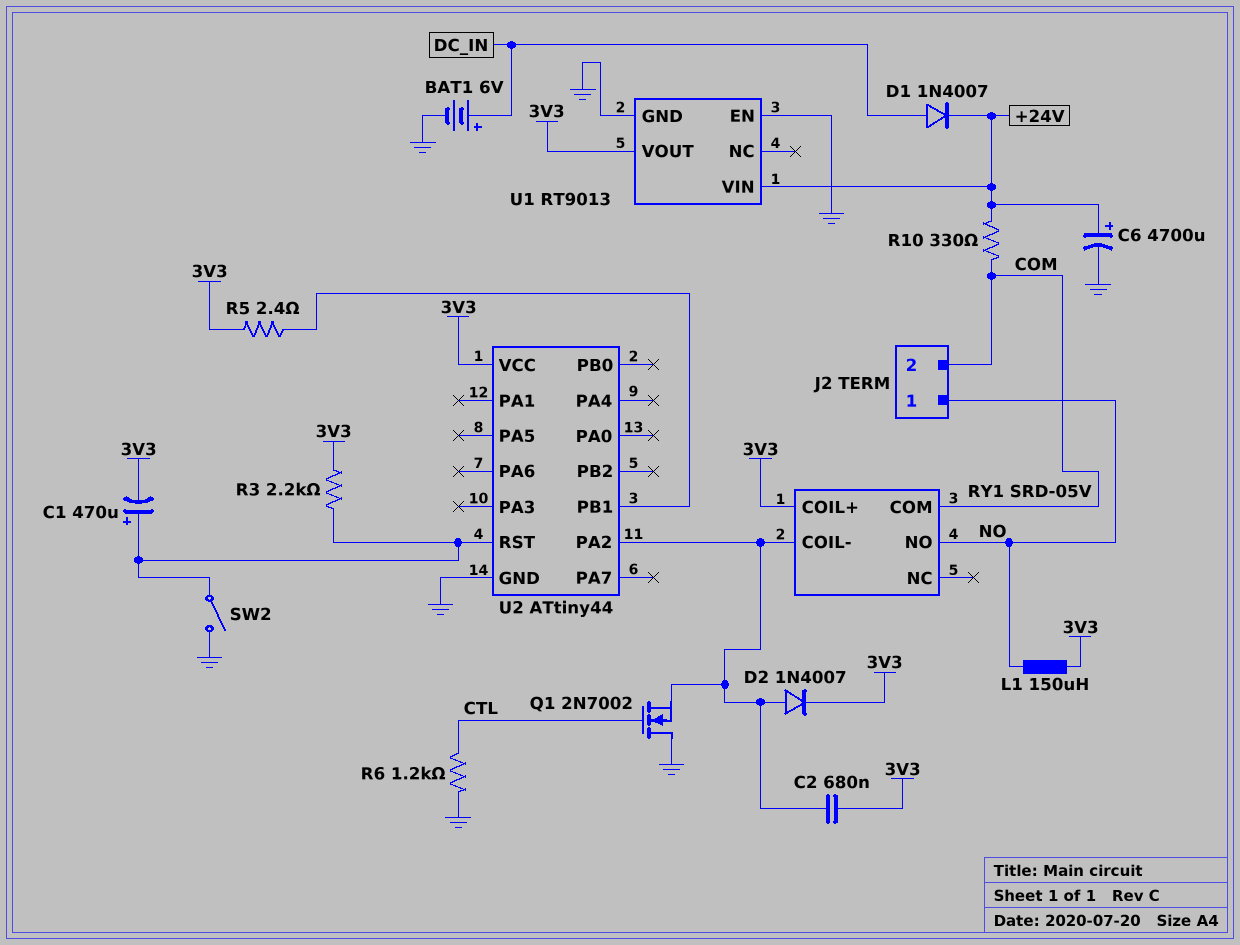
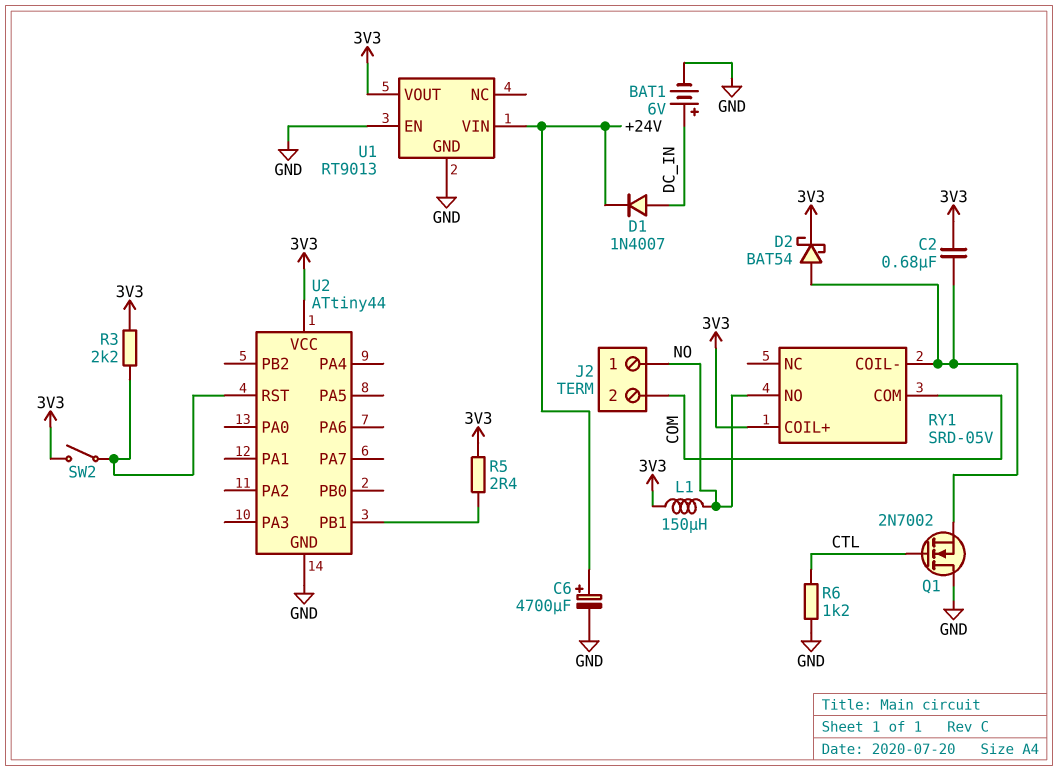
C1: 470uF (plus U2/RST, minus 3V3) -> none
D2: diode 1N4007 (A RY1/COIL-, K 3V3) -> schottky BAT54 (A RY1/COIL-, K 3V3)
R10: 330 (+24V, COM) -> none
SW2: switch (GND, U2/RST) -> switch (3V3, U2/RST)
U2 pin PA2: RY1/COIL- -> none

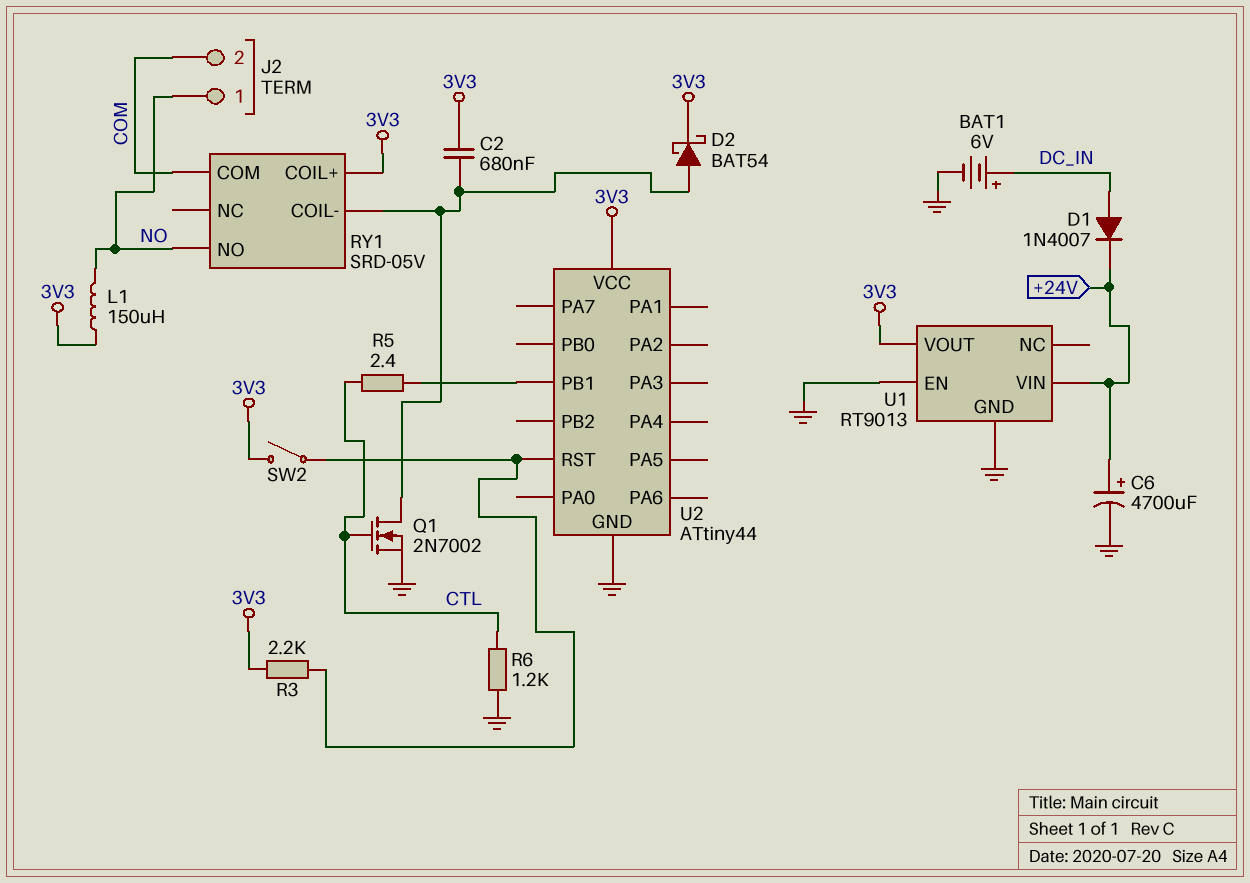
Q1: NMOS 2N7002 (G CTL, D GND, S RY1/COIL-) -> NMOS 2N7002 (G CTL, D RY1/COIL-, S GND)
R5: 2.4 (3V3, U2/PB1) -> 2.4 (CTL, U2/PB1)

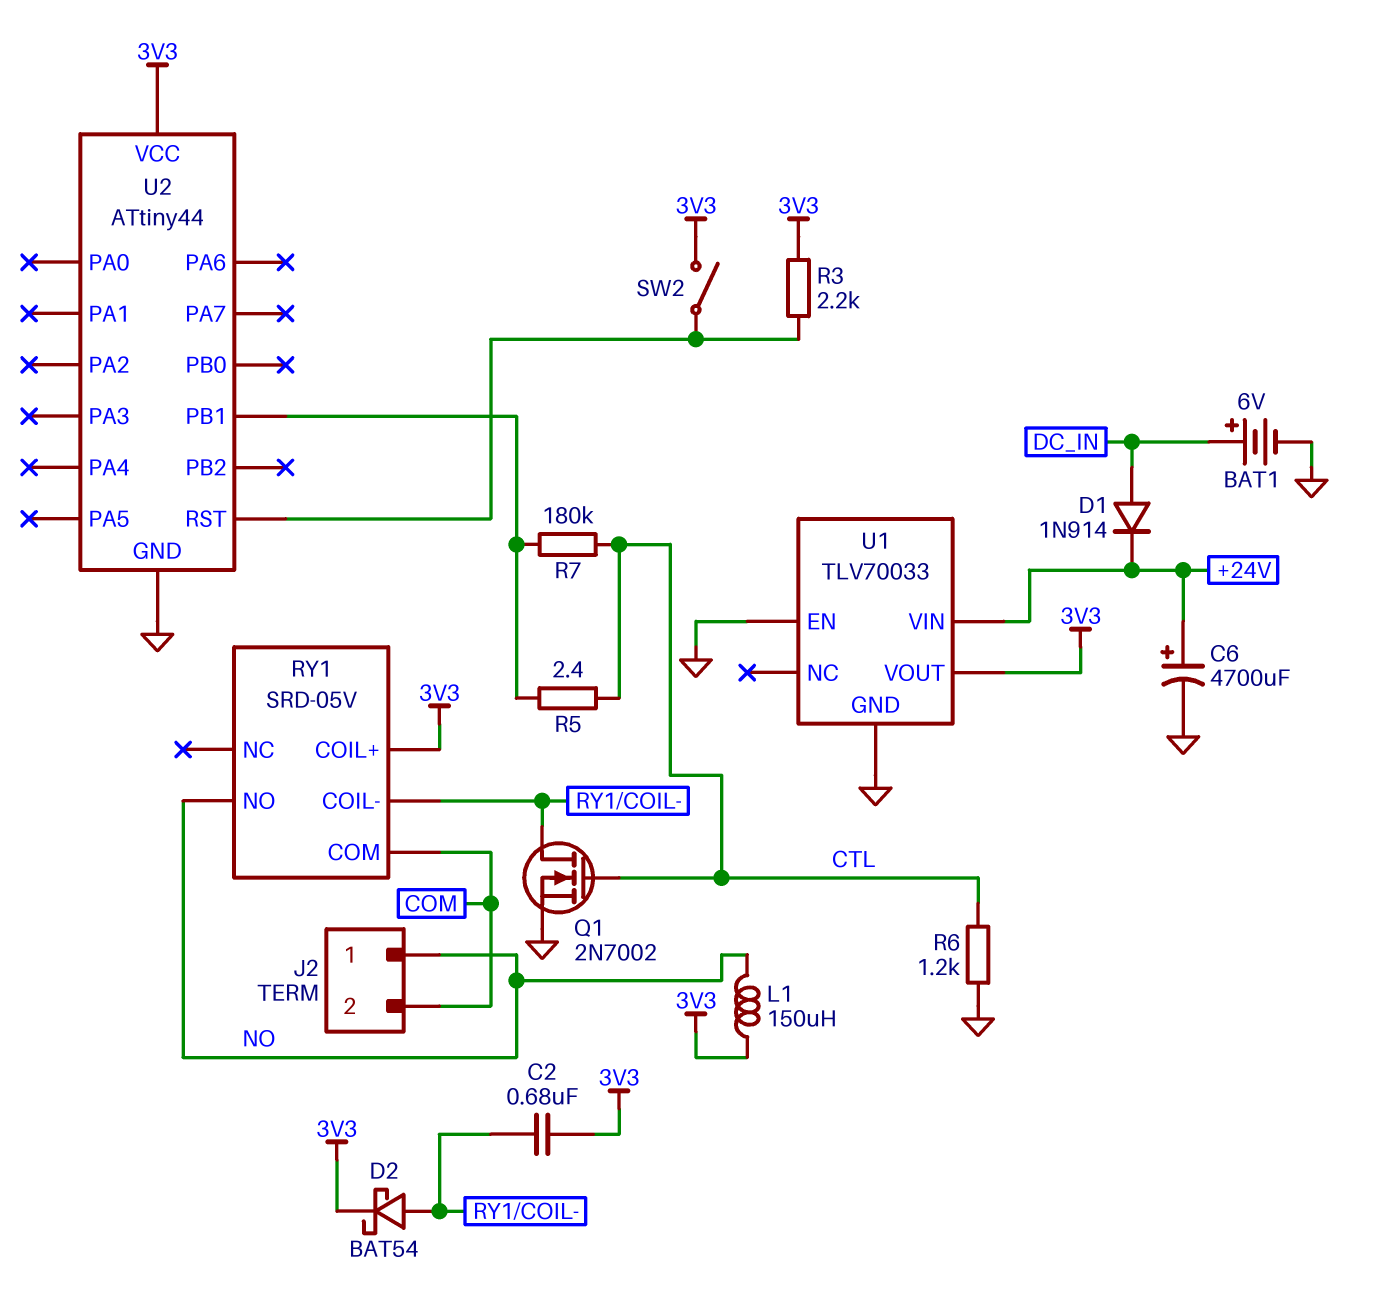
D1: diode 1N4007 (A DC_IN, K +24V) -> diode 1N914 (A DC_IN, K +24V)
R7: none -> 180k (CTL, U2/PB1)
U1: RT9013 -> TLV70033

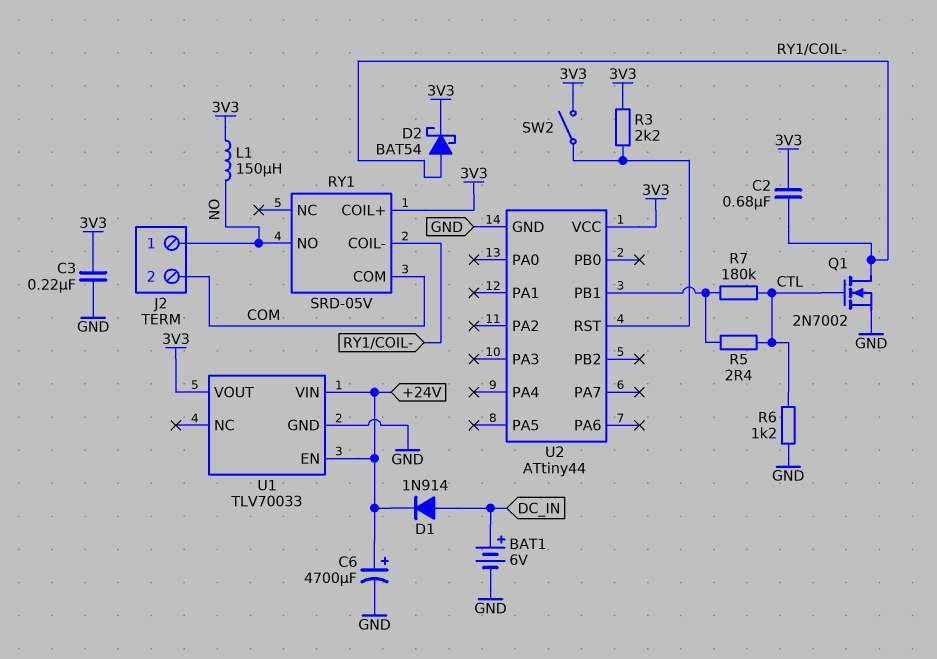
C3: none -> 220nF (3V3, GND)
U1 pin EN: GND -> +24V

